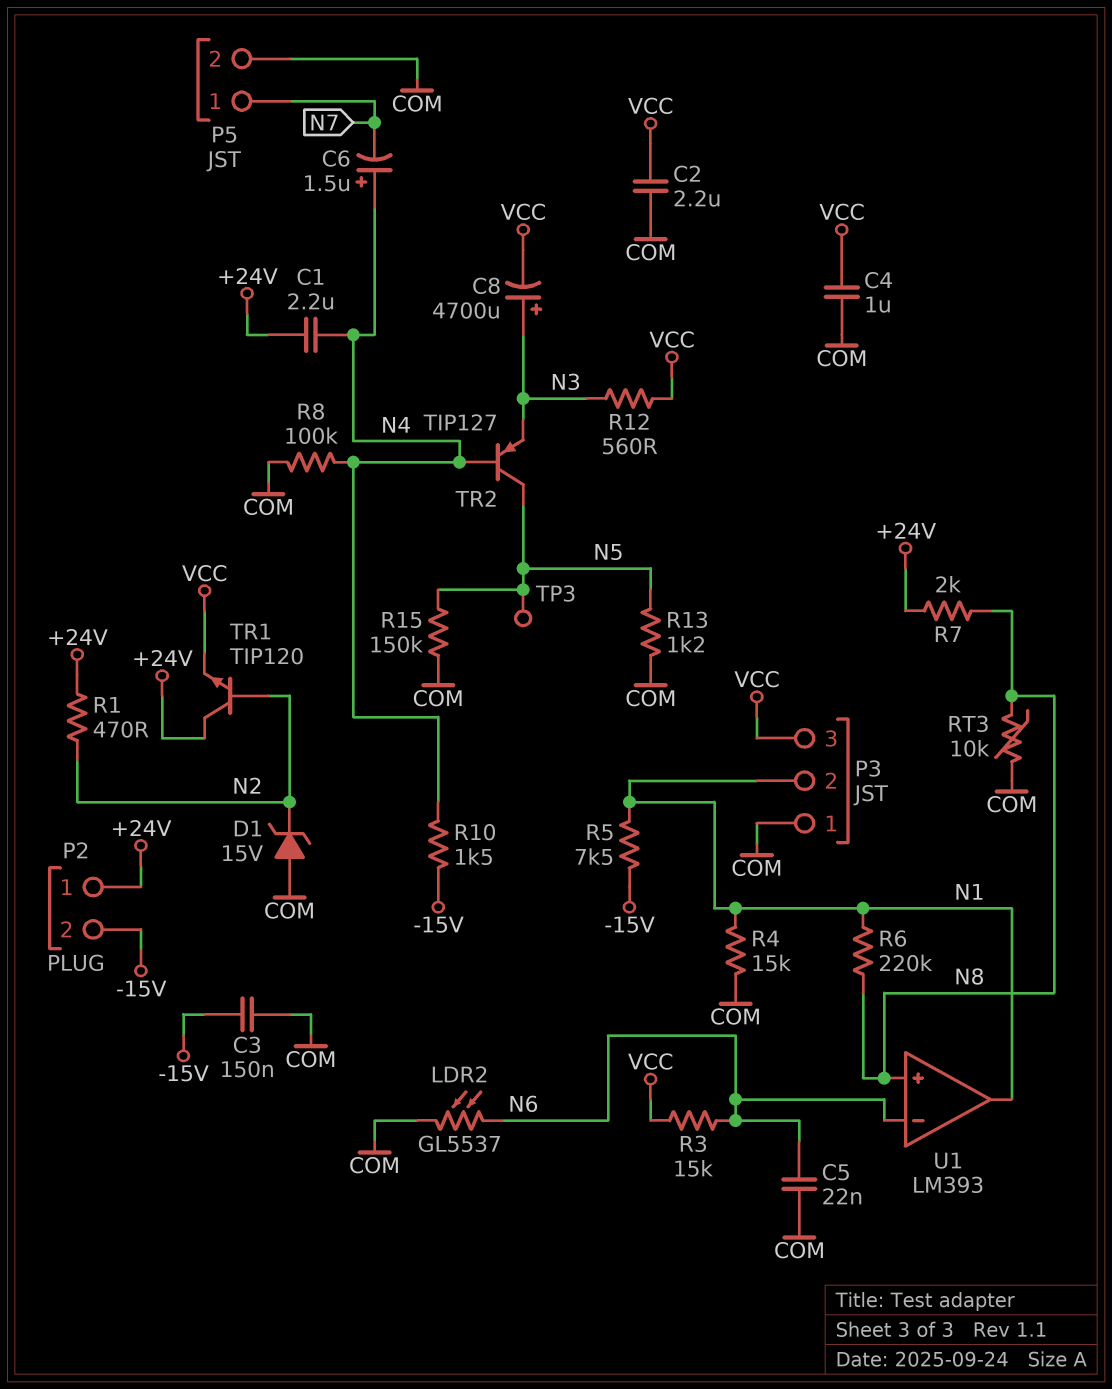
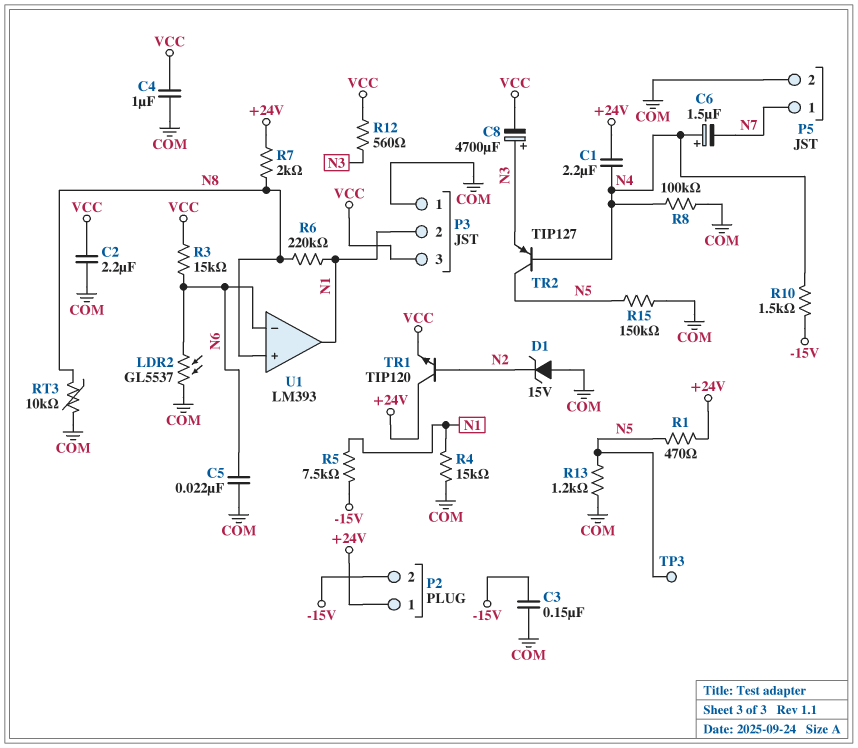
R1: 470 (+24V, N2) -> 470 (+24V, N5)

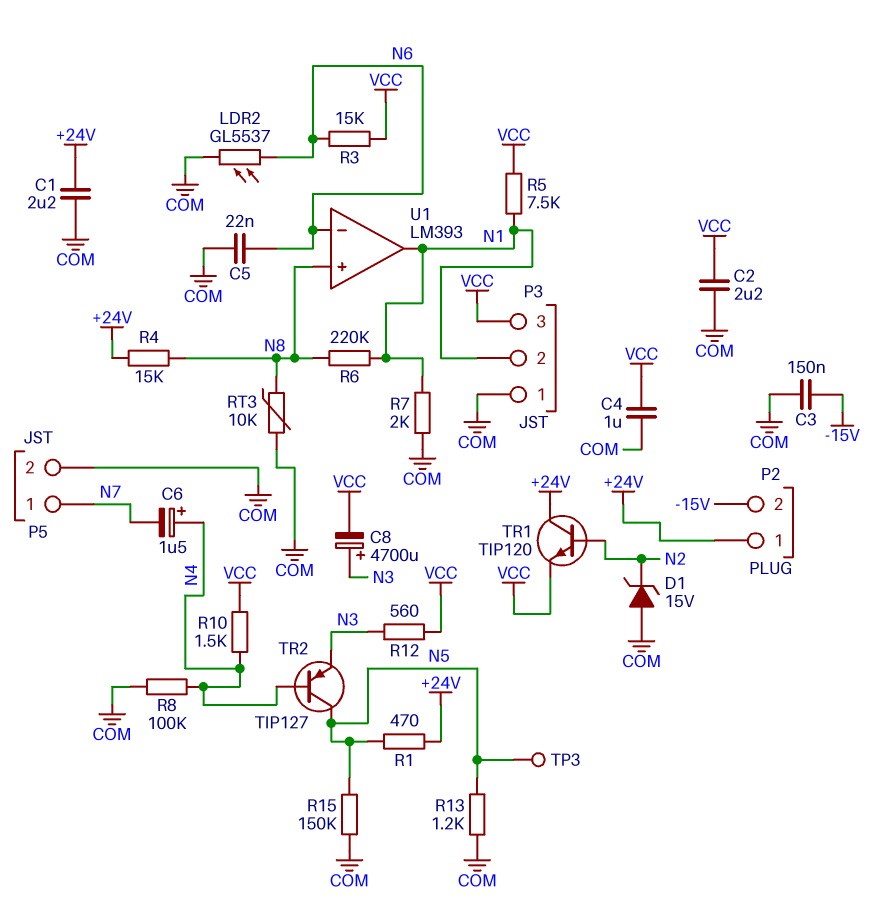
C1: 2.2uF (+24V, N4) -> 2.2uF (+24V, COM)
R4: 15k (COM, N1) -> 15k (+24V, N8)
R5: 7.5k (-15V, N1) -> 7.5k (N1, VCC)
R7: 2k (+24V, N8) -> 2k (COM, N1)
R10: 1.5k (-15V, N4) -> 1.5k (N4, VCC)

